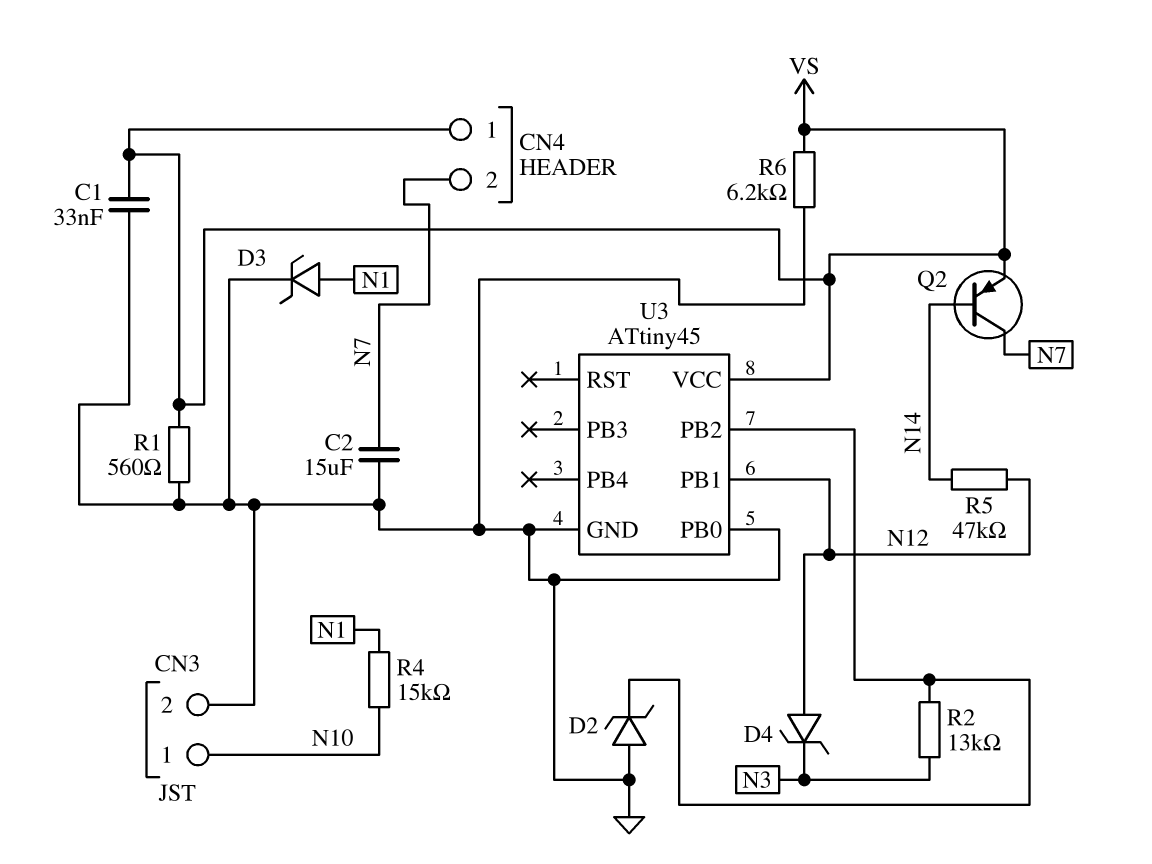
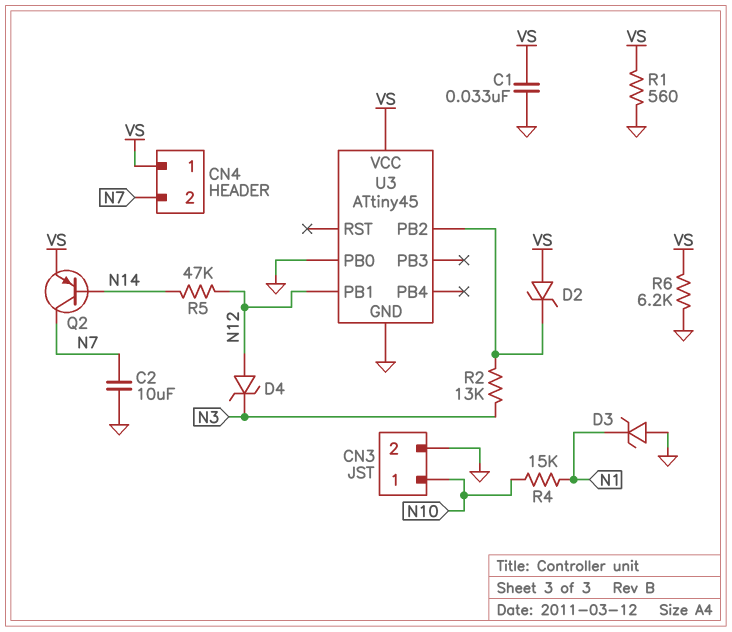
C2: 15uF (GND, N7) -> 10uF (GND, N7)
D2: zener (A GND, K U3/PB2) -> zener (A VS, K U3/PB2)
D3: zener (A N1, K GND) -> zener (A GND, K N1)

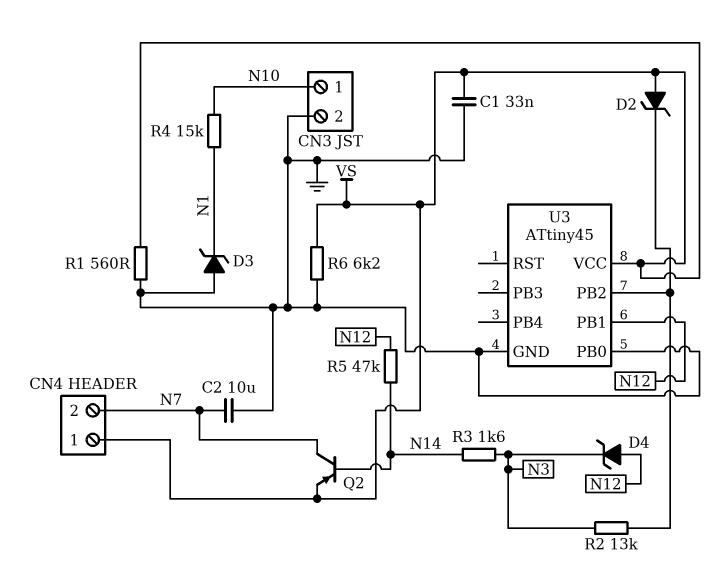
R3: none -> 1.6k (N3, N14)

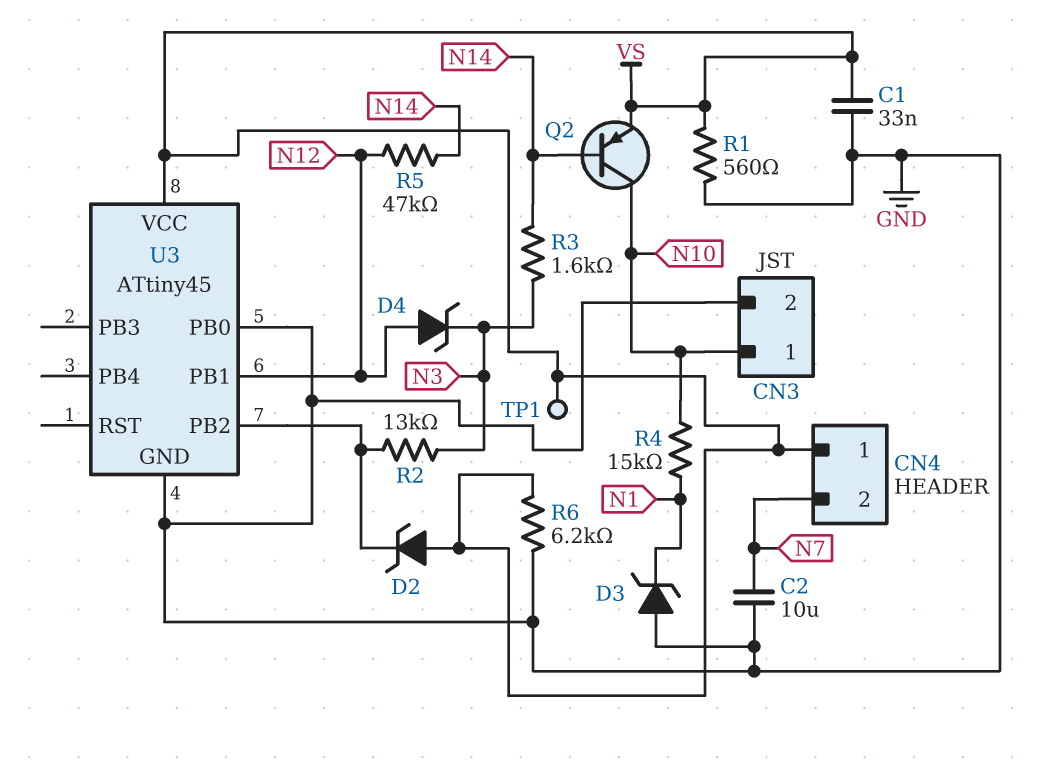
Q2: PNP (B N14, C N7, E VS) -> PNP (B N14, C N10, E VS)
TP1: none -> test point (VS)

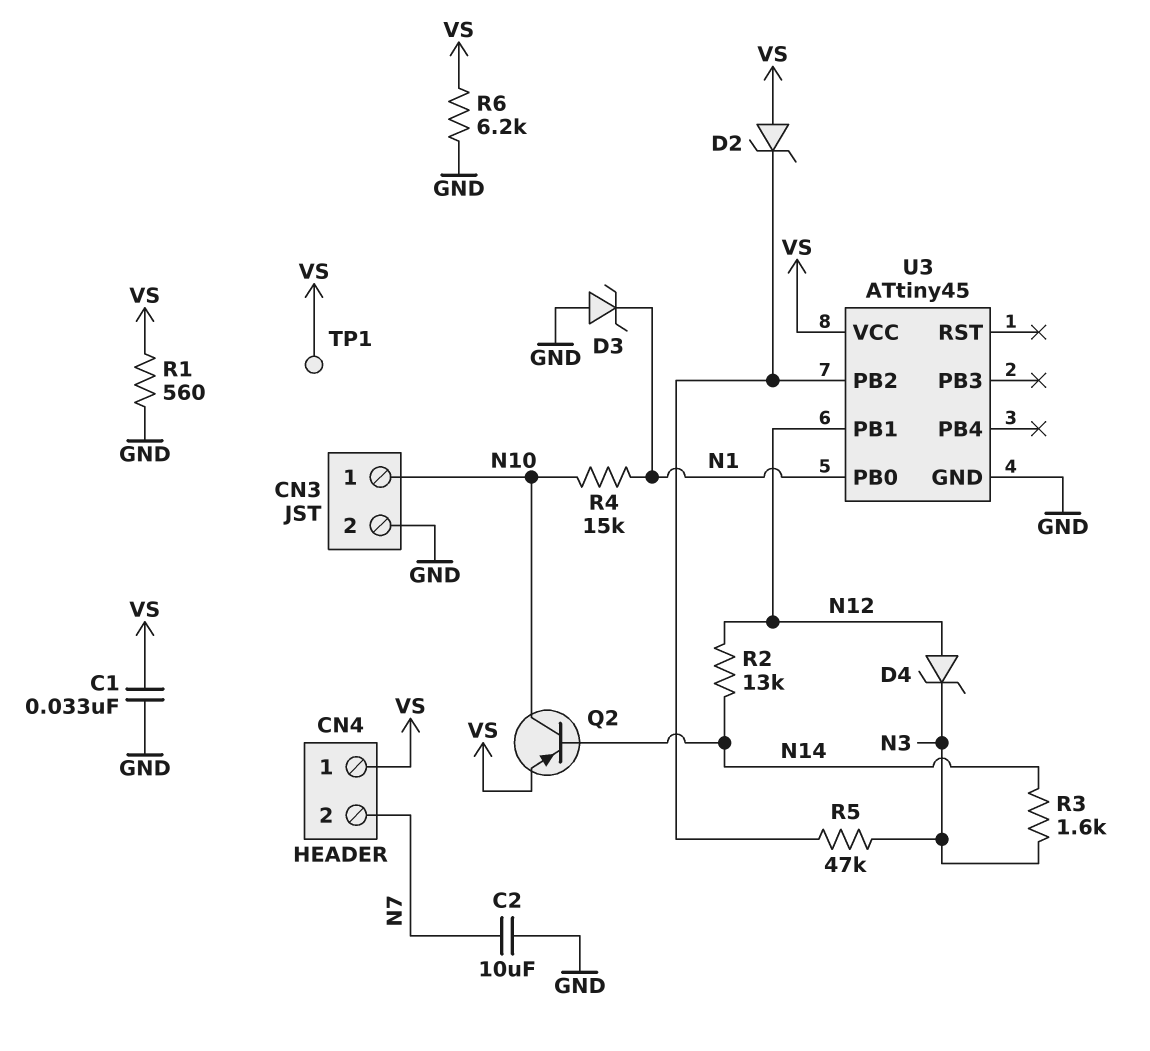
R2: 13k (N3, U3/PB2) -> 13k (N12, N14)
R5: 47k (N12, N14) -> 47k (N3, U3/PB2)
U3 pin PB0: GND -> N1

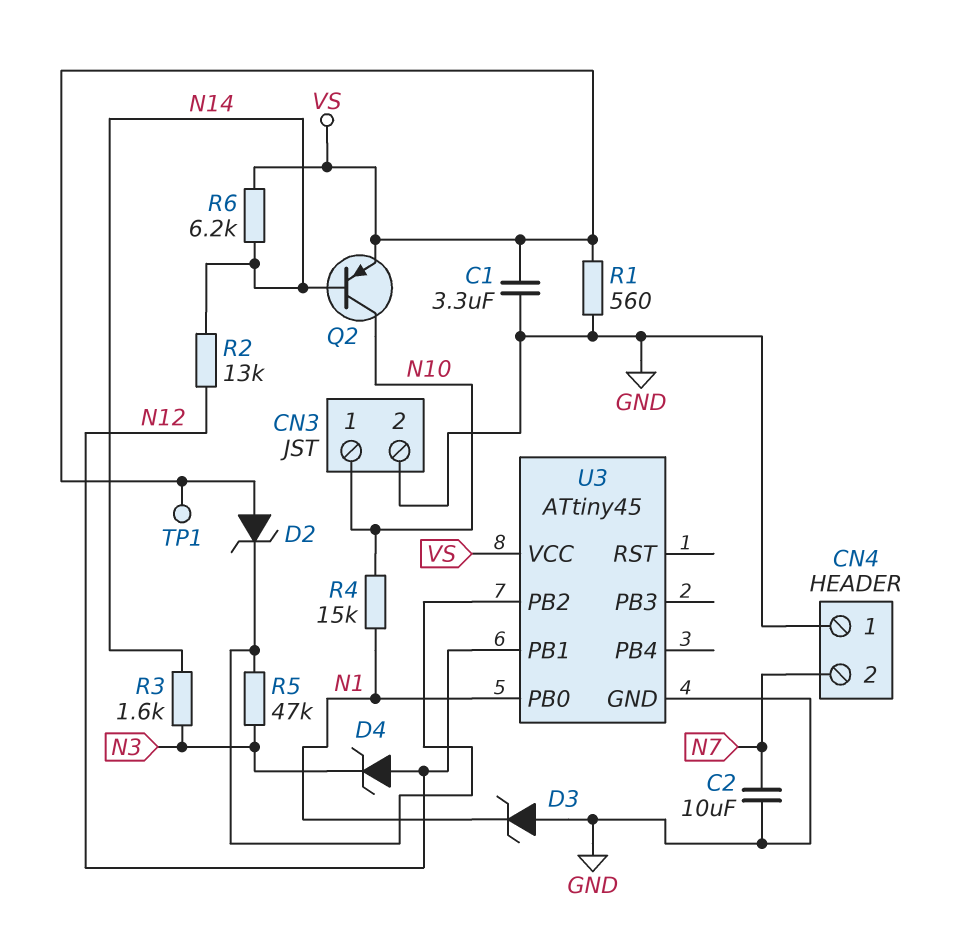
C1: 33nF (GND, VS) -> 3.3uF (GND, VS)
CN4 pin 1: VS -> GND
R6: 6.2k (GND, VS) -> 6.2k (N14, VS)

